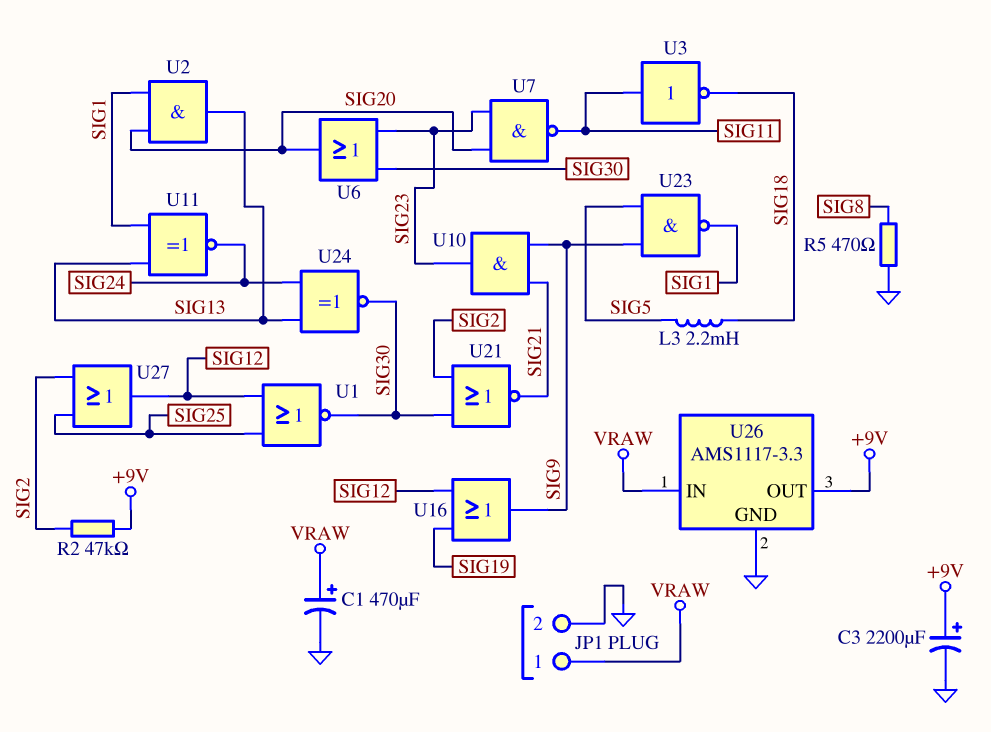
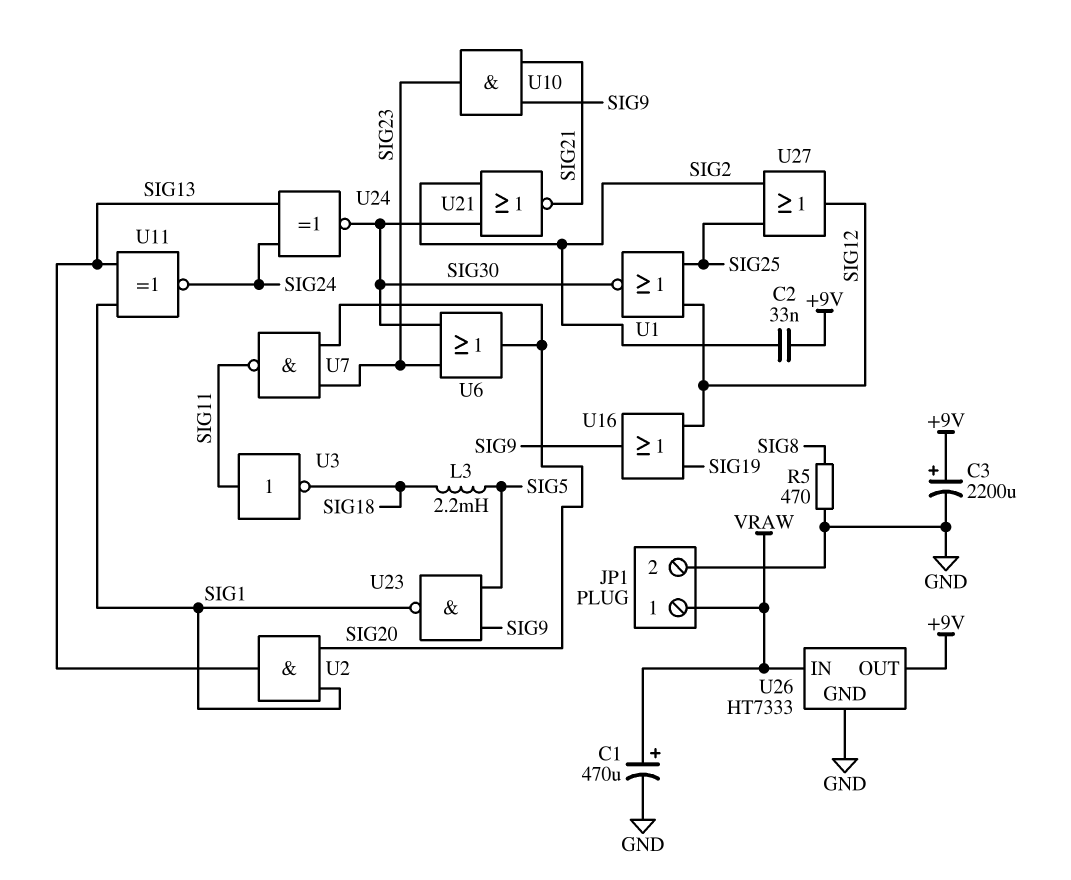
C2: none -> 33nF (+9V, SIG2)
R2: 47k (+9V, SIG2) -> none
U26: AMS1117-3.3 -> HT7333

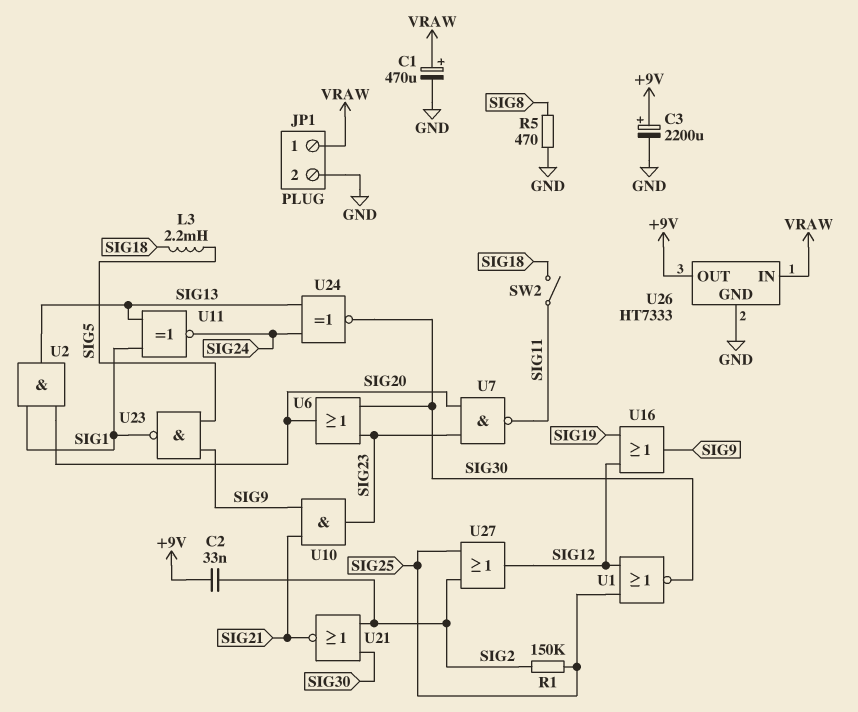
R1: none -> 150k (SIG2, SIG25)
SW2: none -> switch (SIG11, SIG18)
U3: NOT (in SIG11, out SIG18) -> none

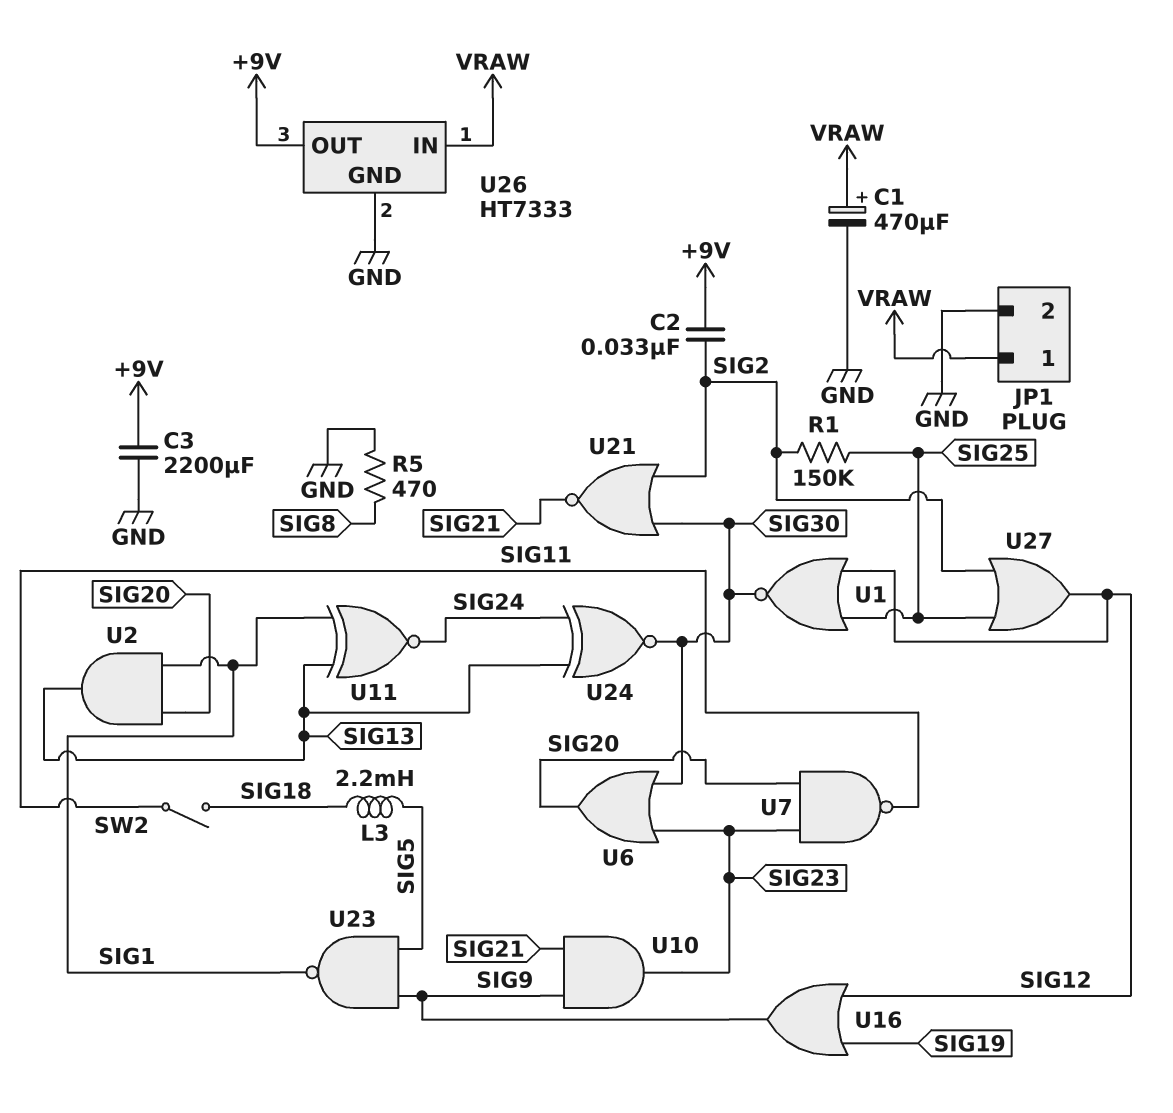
C3: 2200uF (plus +9V, minus GND) -> 2200uF (+9V, GND)

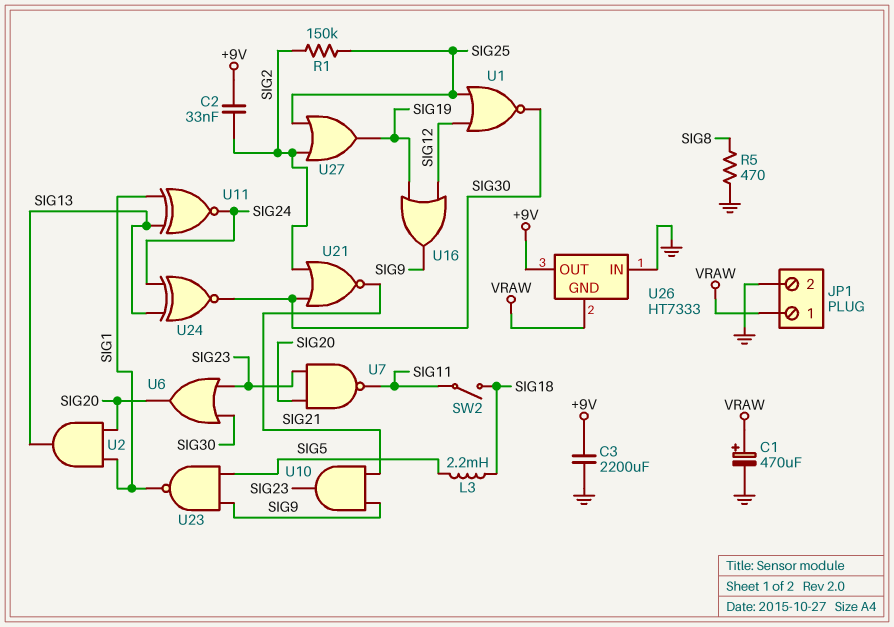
U26 pin GND: GND -> VRAW
U26 pin IN: VRAW -> GND
U27: OR (in SIG2, in SIG25, out SIG12) -> OR (in SIG2, in SIG25, out SIG19)

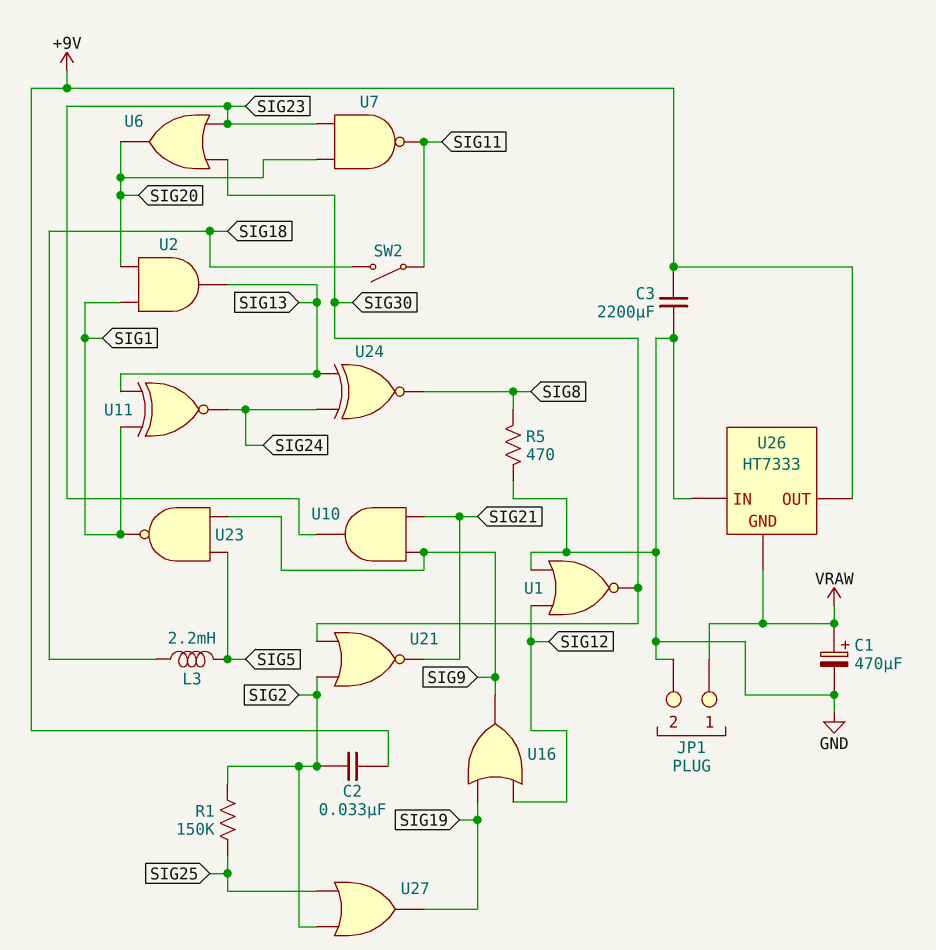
U1: NOR (in SIG12, in SIG25, out SIG30) -> NOR (in GND, in SIG12, out SIG30)
U24: XNOR (in SIG13, in SIG24, out SIG30) -> XNOR (in SIG13, in SIG24, out SIG8)

